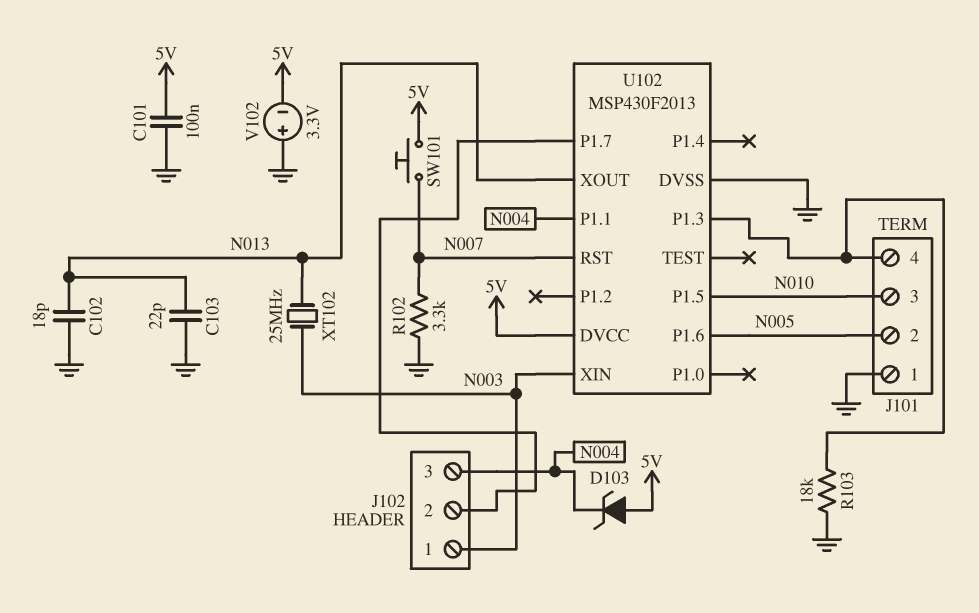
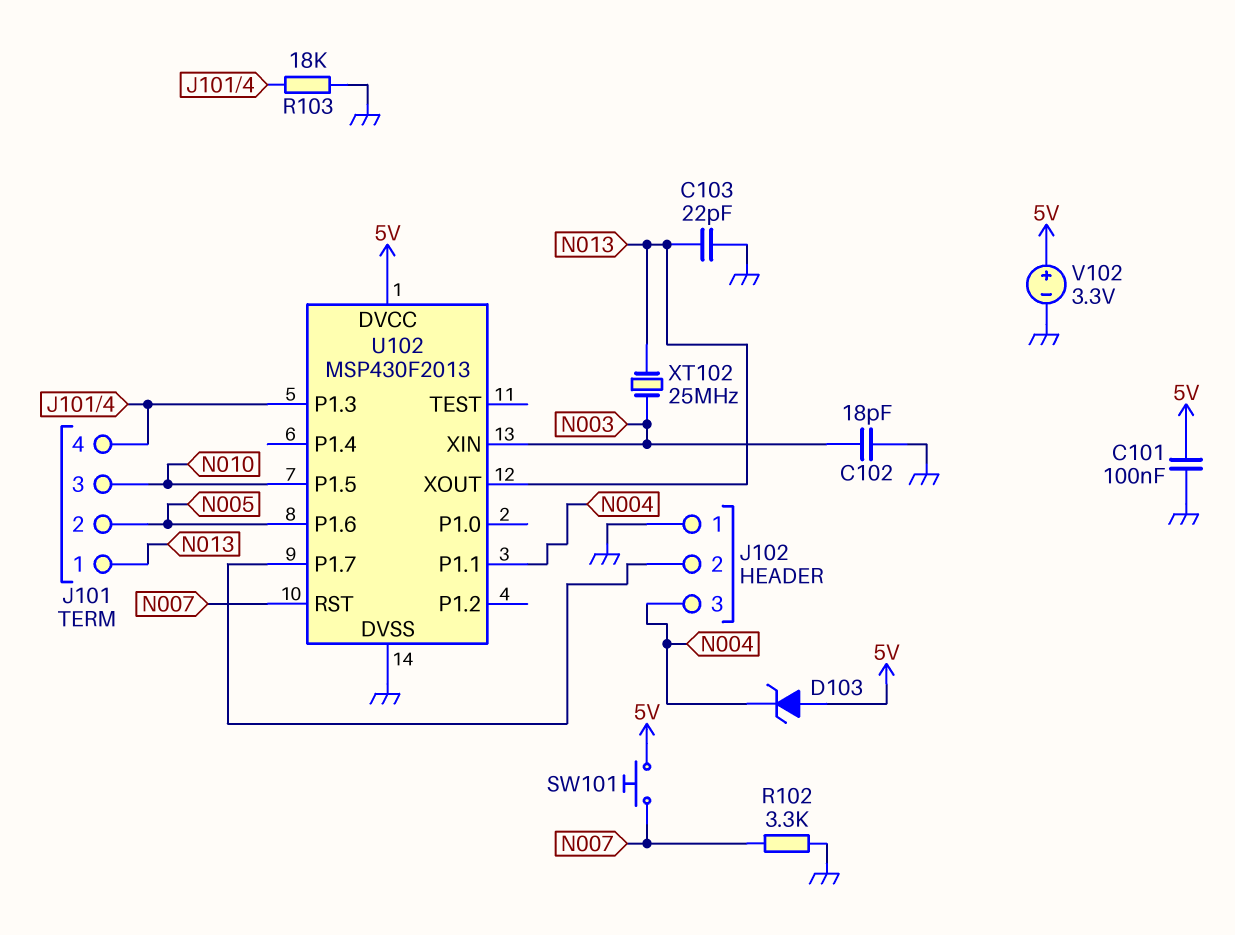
C102: 18pF (GND, N013) -> 18pF (GND, N003)
J101 pin 1: GND -> N013
J102 pin 1: N003 -> GND
V102: 3.3V (plus GND, minus 5V) -> 3.3V (plus 5V, minus GND)

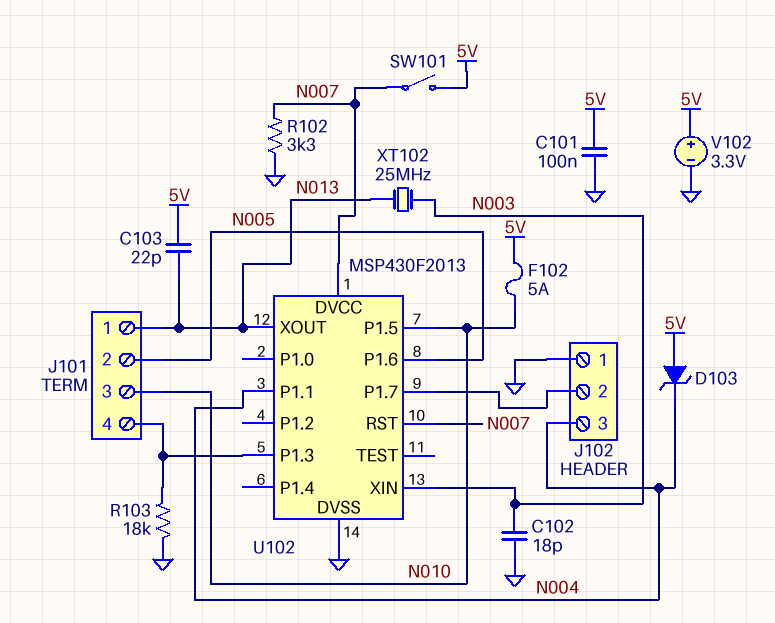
C103: 22pF (GND, N013) -> 22pF (5V, N013)
F102: none -> 5A (5V, N010)
SW101: button (5V, N007) -> switch (5V, N007)
U102 pin DVCC: 5V -> N007

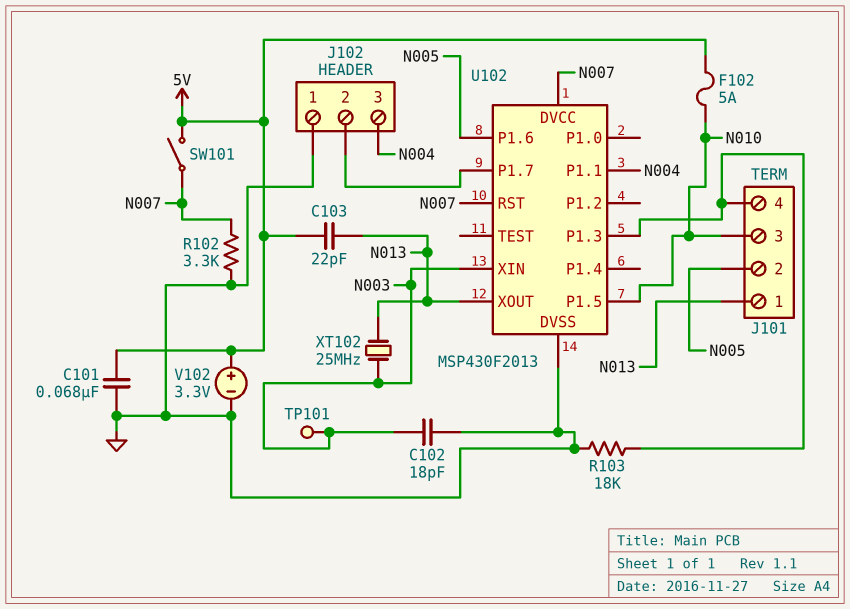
C101: 100nF (5V, GND) -> 68nF (5V, GND)
D103: zener (A 5V, K N004) -> none
TP101: none -> test point (N003)

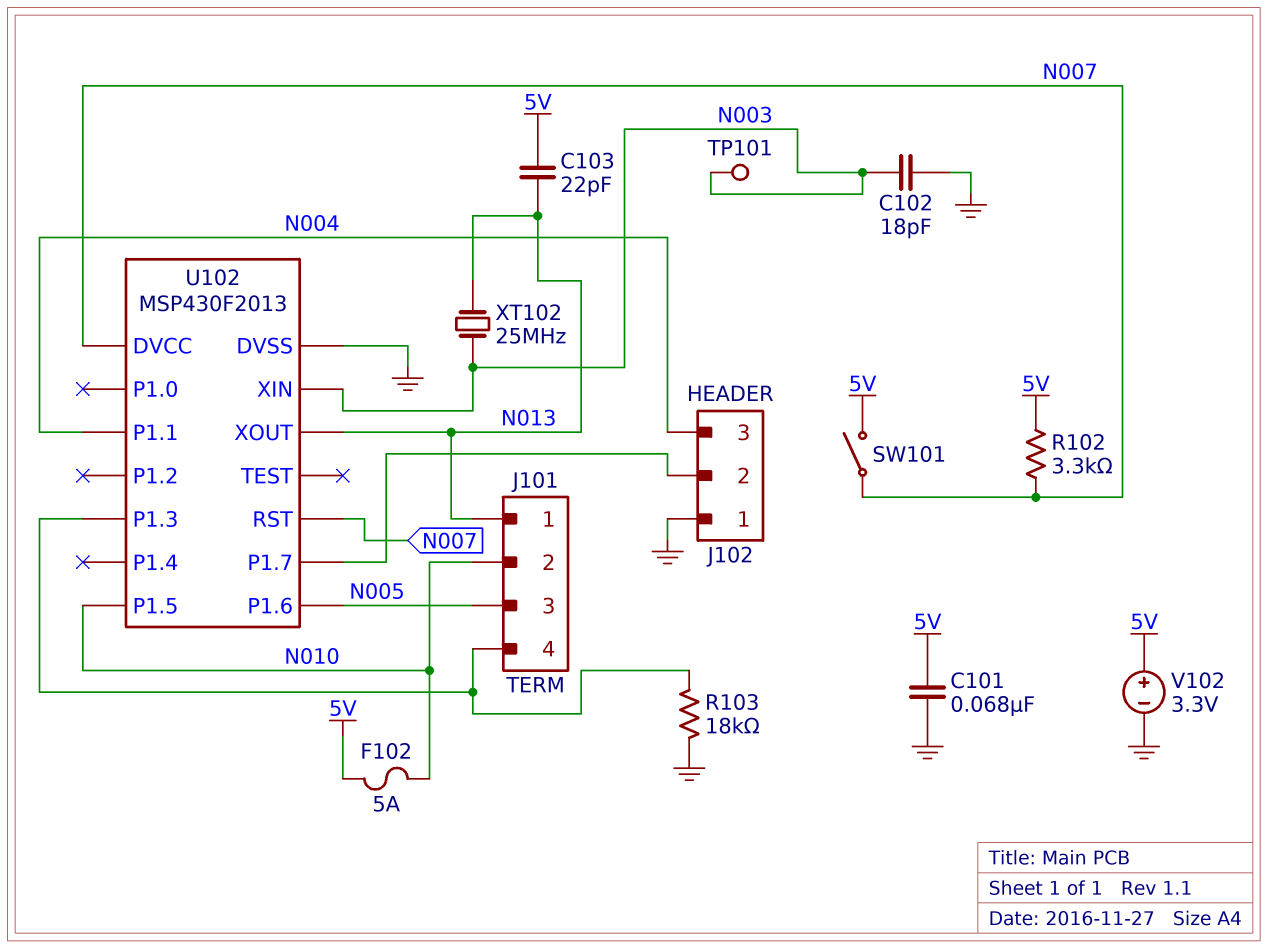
J101 pin 2: N005 -> N010
J101 pin 3: N010 -> N005
R102: 3.3k (GND, N007) -> 3.3k (5V, N007)

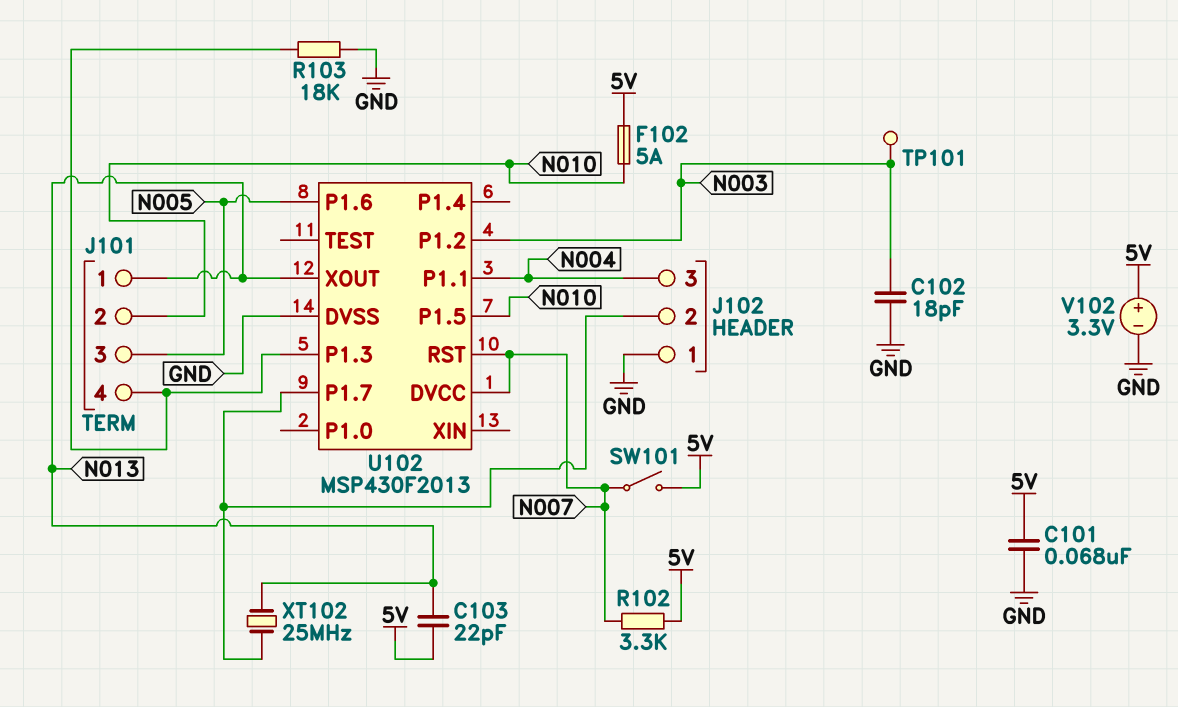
U102 pin P1.2: none -> N003
U102 pin XIN: N003 -> none
XT102: 25MHz (N003, N013) -> 25MHz (J102/2, N013)

